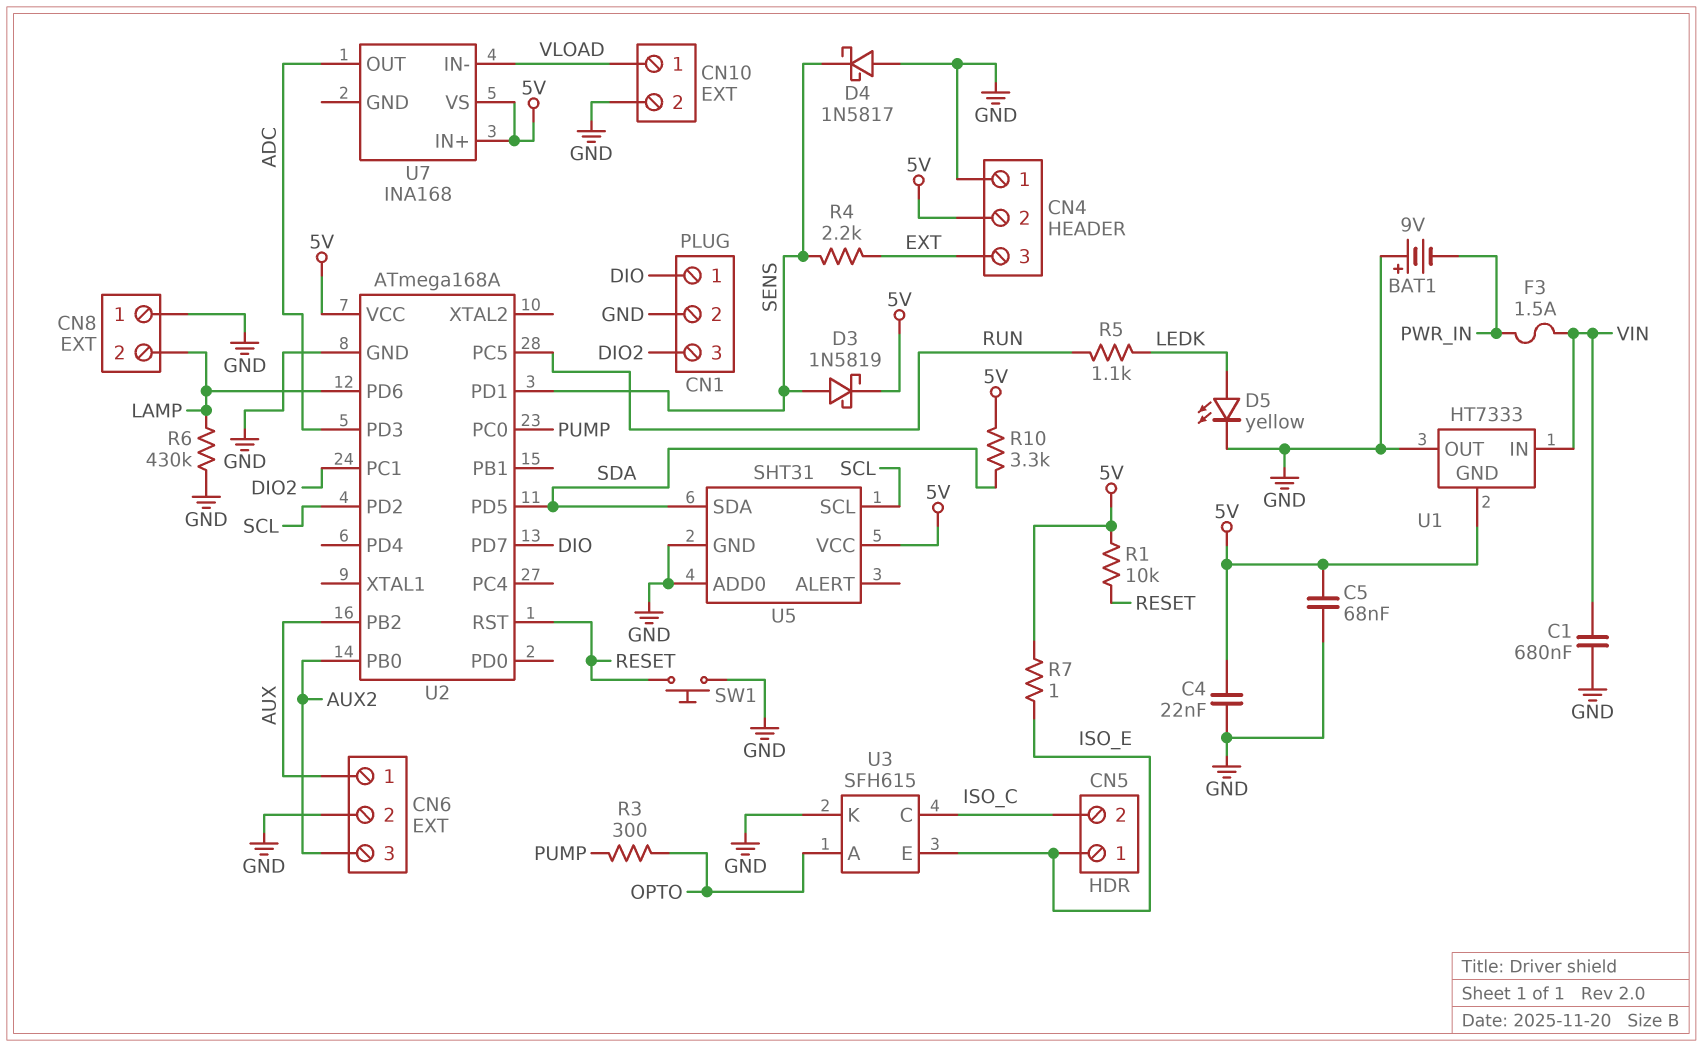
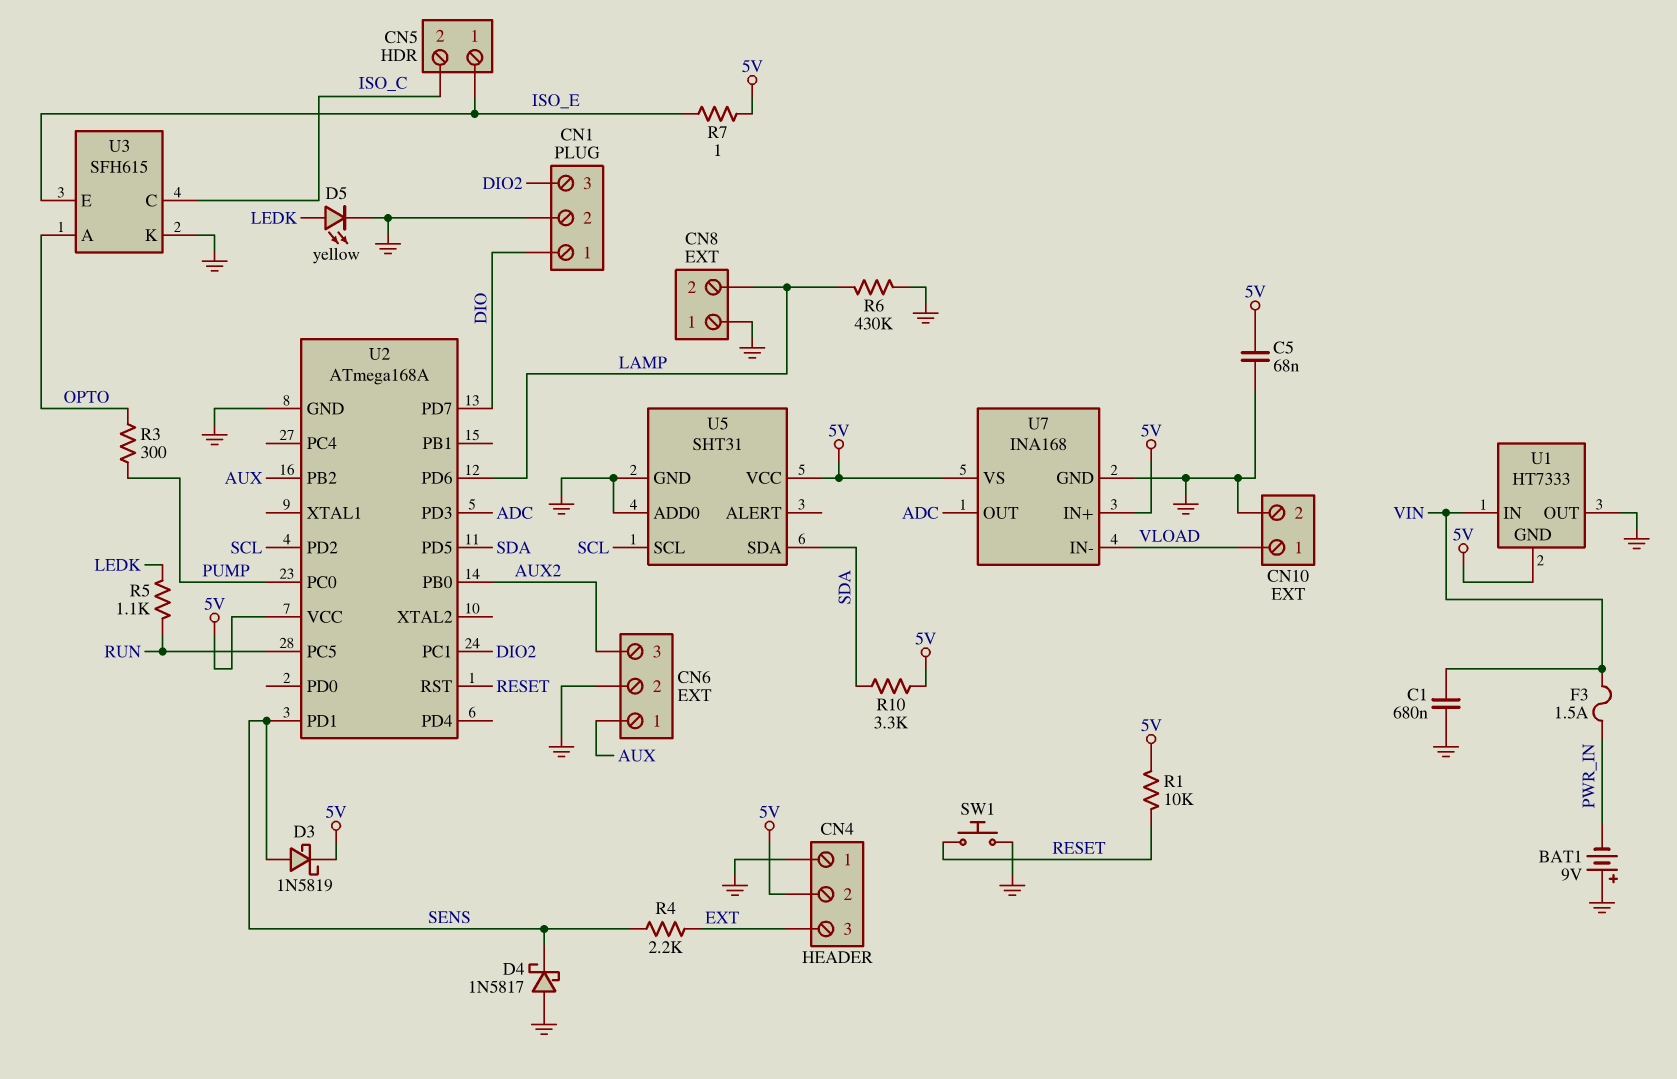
C4: 22nF (5V, GND) -> none
U7 pin GND: none -> GND

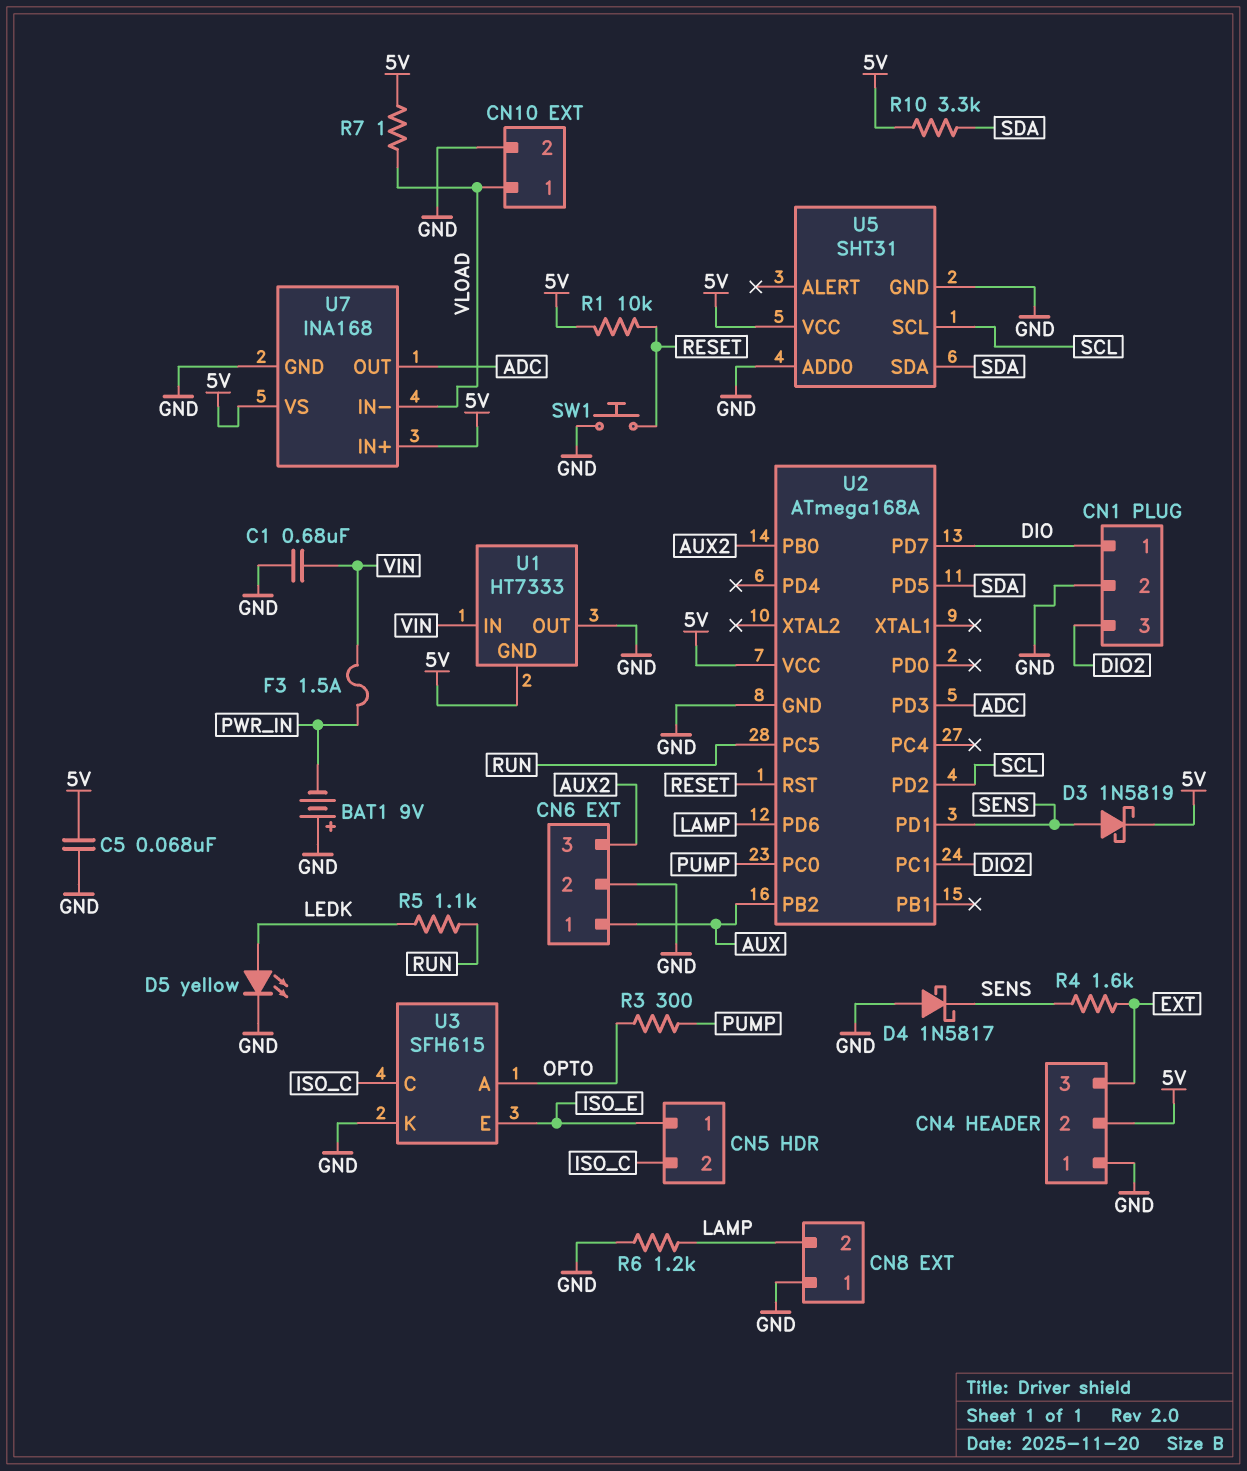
R4: 2.2k (EXT, SENS) -> 1.6k (EXT, SENS)
R6: 430k (GND, LAMP) -> 1.2k (GND, LAMP)
R7: 1 (5V, ISO_E) -> 1 (5V, VLOAD)

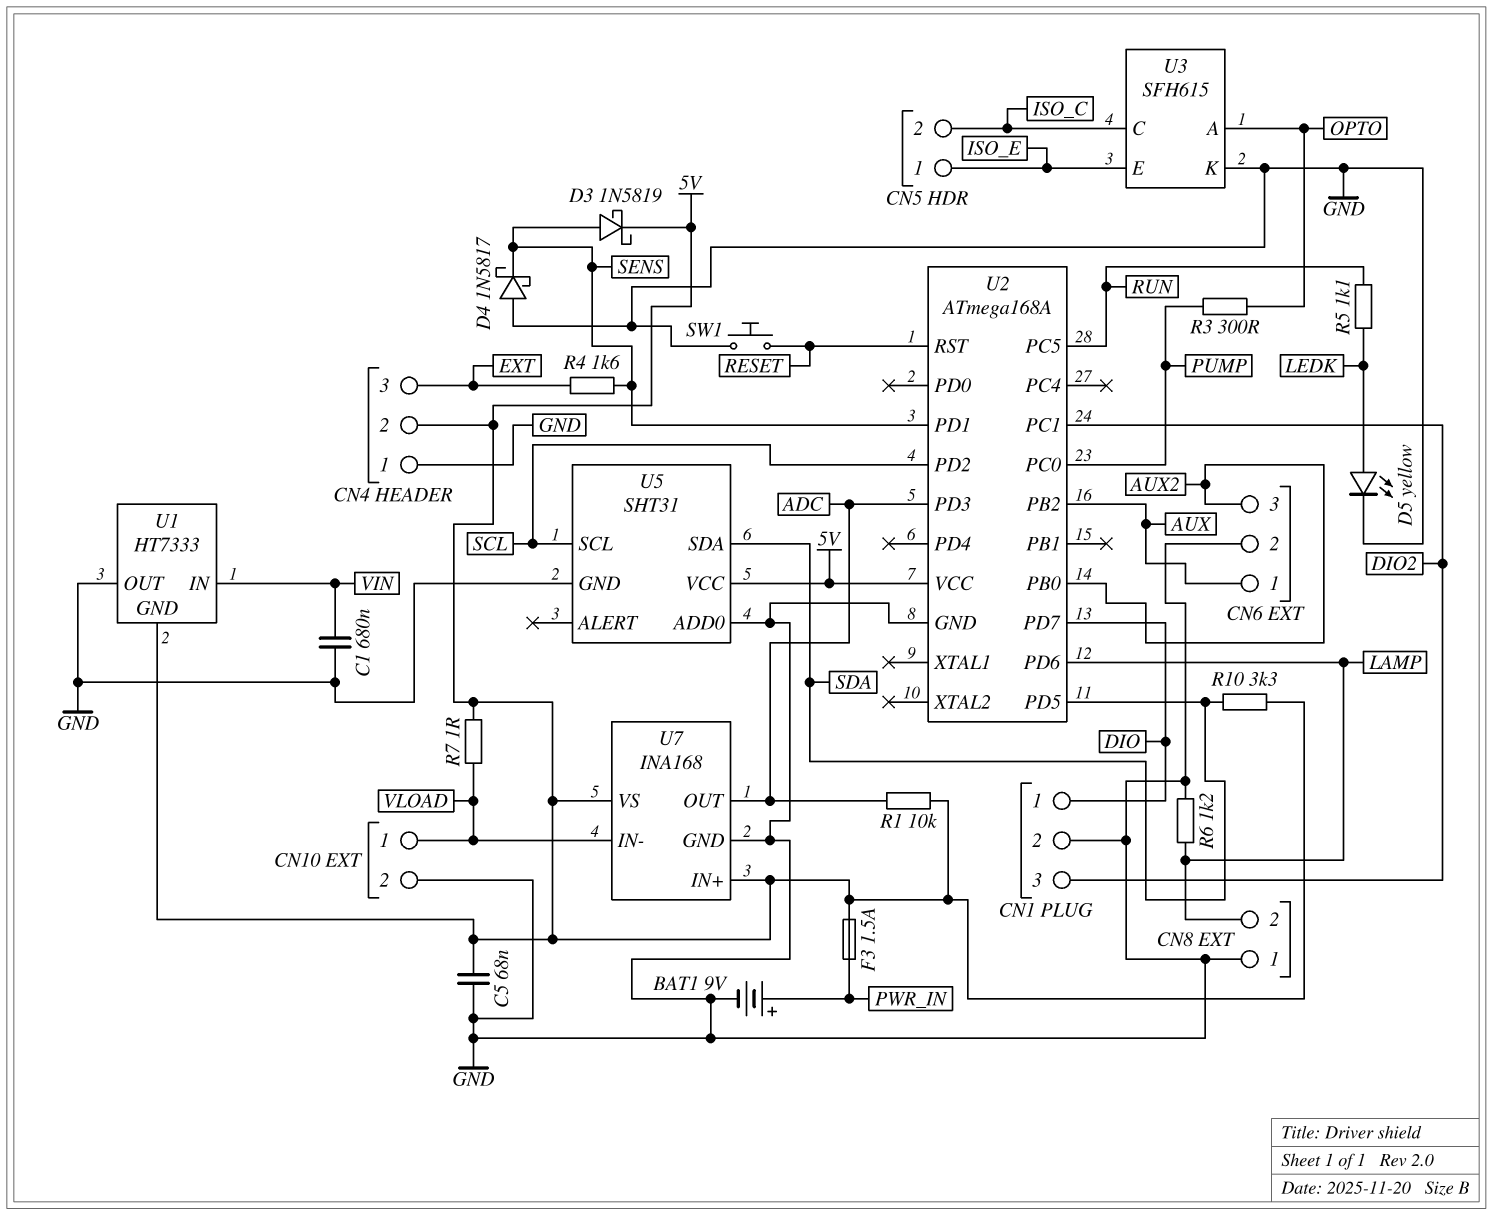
BAT1: 9V (plus GND, minus PWR_IN) -> 9V (plus PWR_IN, minus GND)
F3: 1.5A (PWR_IN, VIN) -> 1.5A (5V, PWR_IN)
R1: 10k (5V, RESET) -> 10k (5V, ADC)

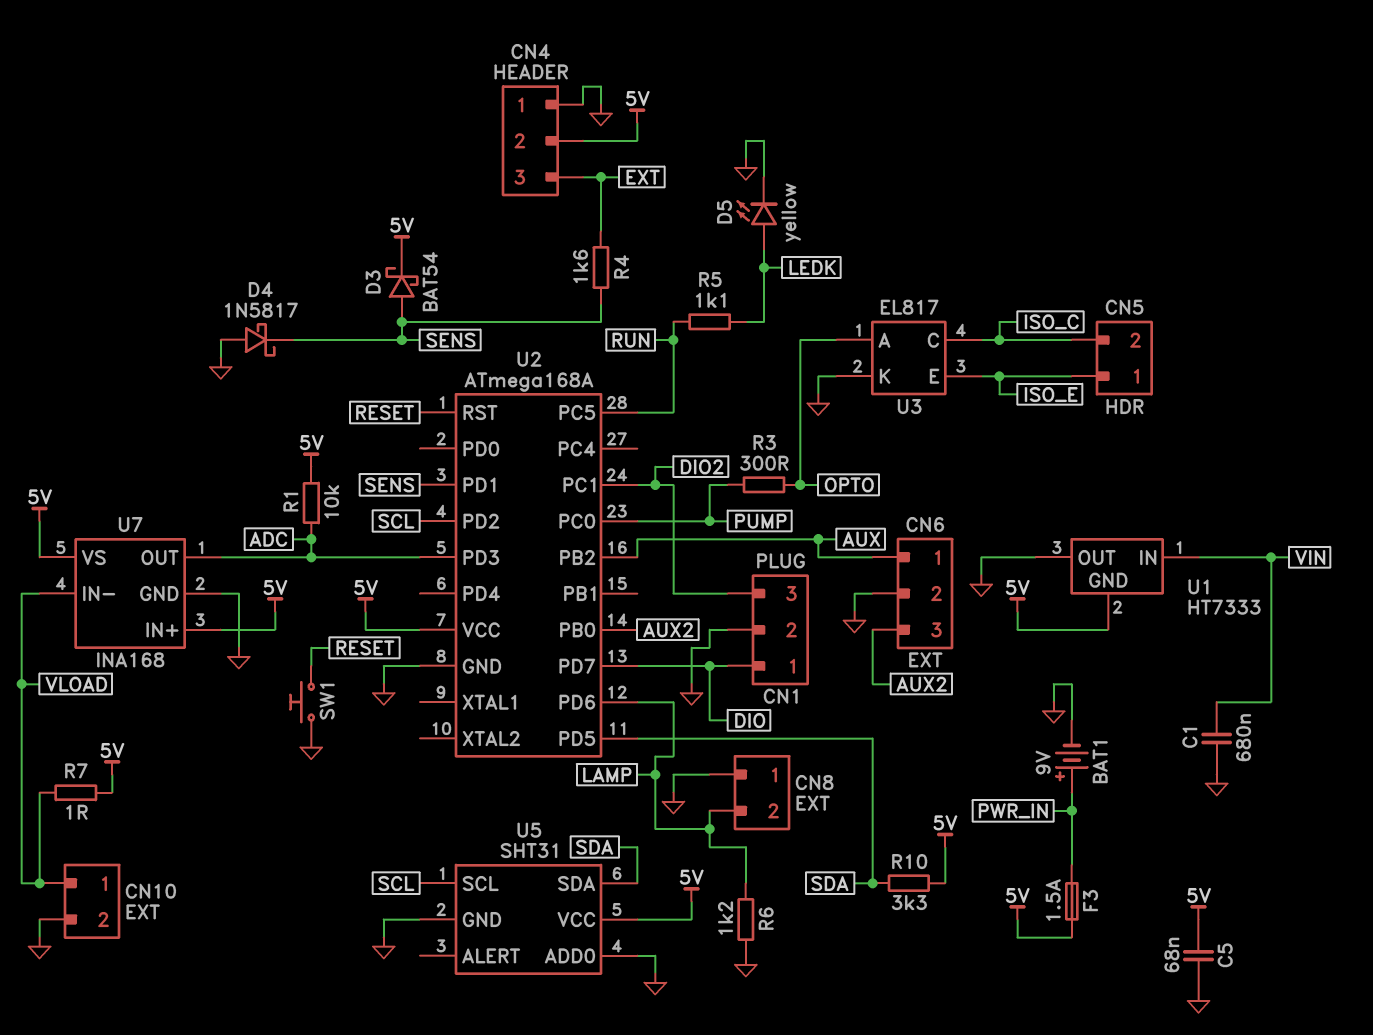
D3: schottky 1N5819 (A SENS, K 5V) -> schottky BAT54 (A SENS, K 5V)
U3: SFH615 -> EL817

